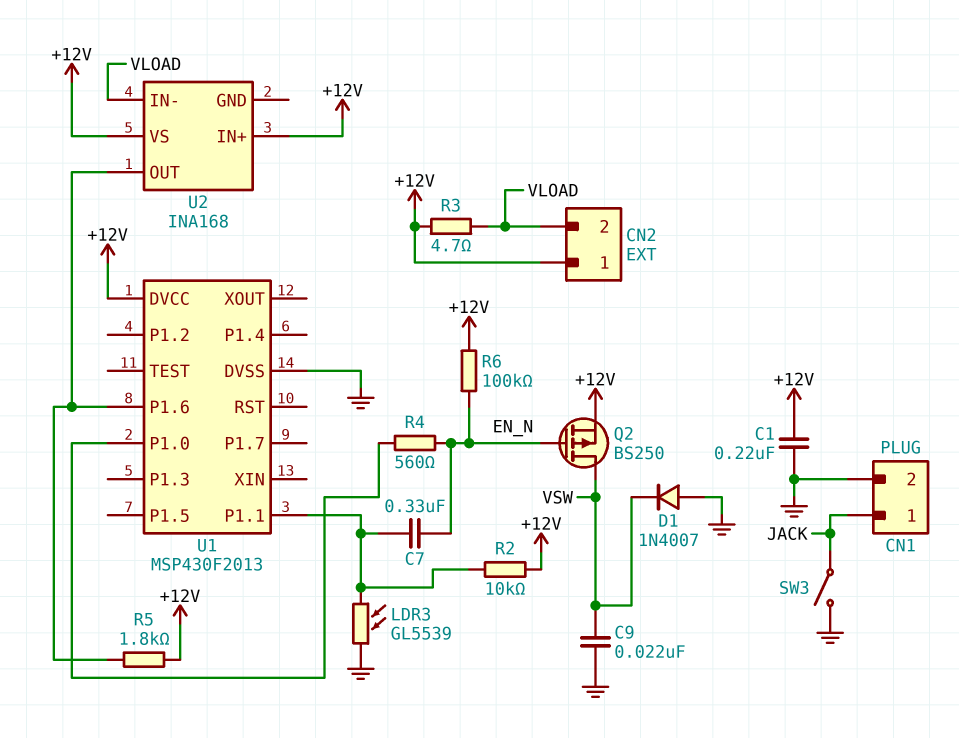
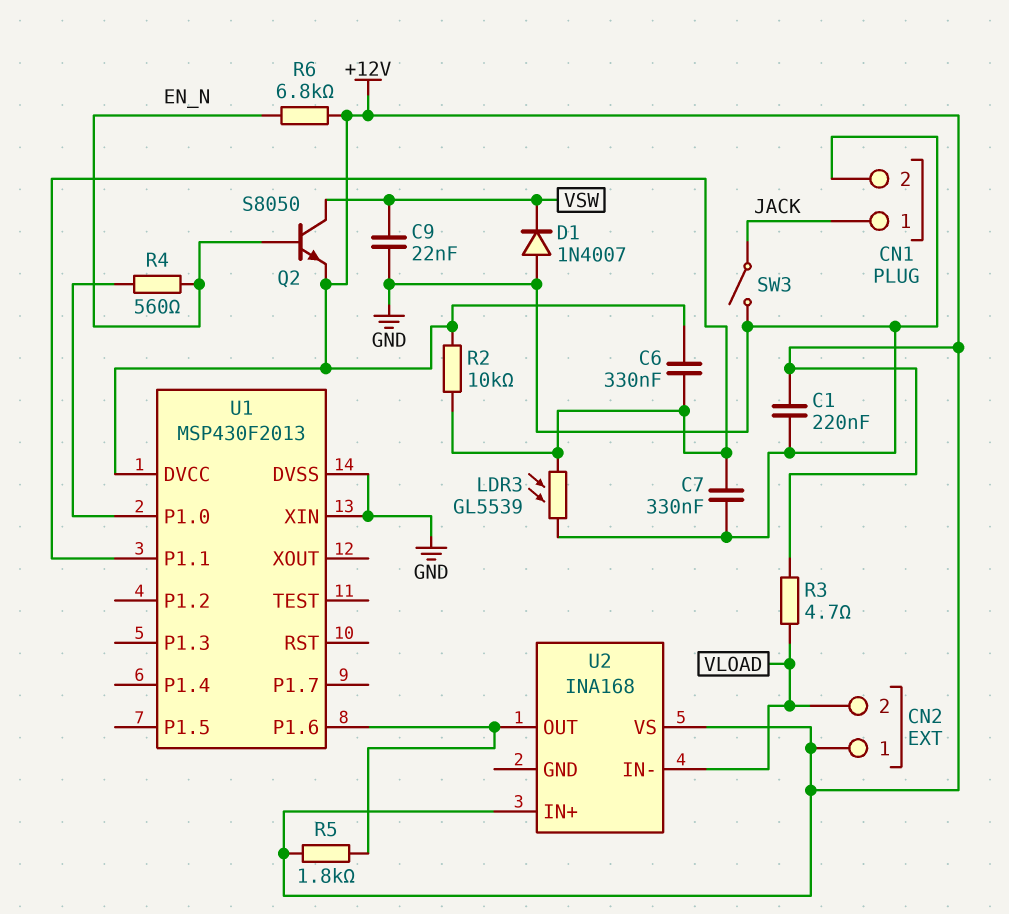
C6: none -> 330nF (+12V, U1/P1.1)
C7: 330nF (EN_N, U1/P1.1) -> 330nF (GND, U1/P1.1)
Q2: PMOS BS250 (G EN_N, D VSW, S +12V) -> NPN S8050 (B EN_N, C VSW, E +12V)
R6: 100k (+12V, EN_N) -> 6.8k (+12V, EN_N)
U1 pin XIN: none -> GND

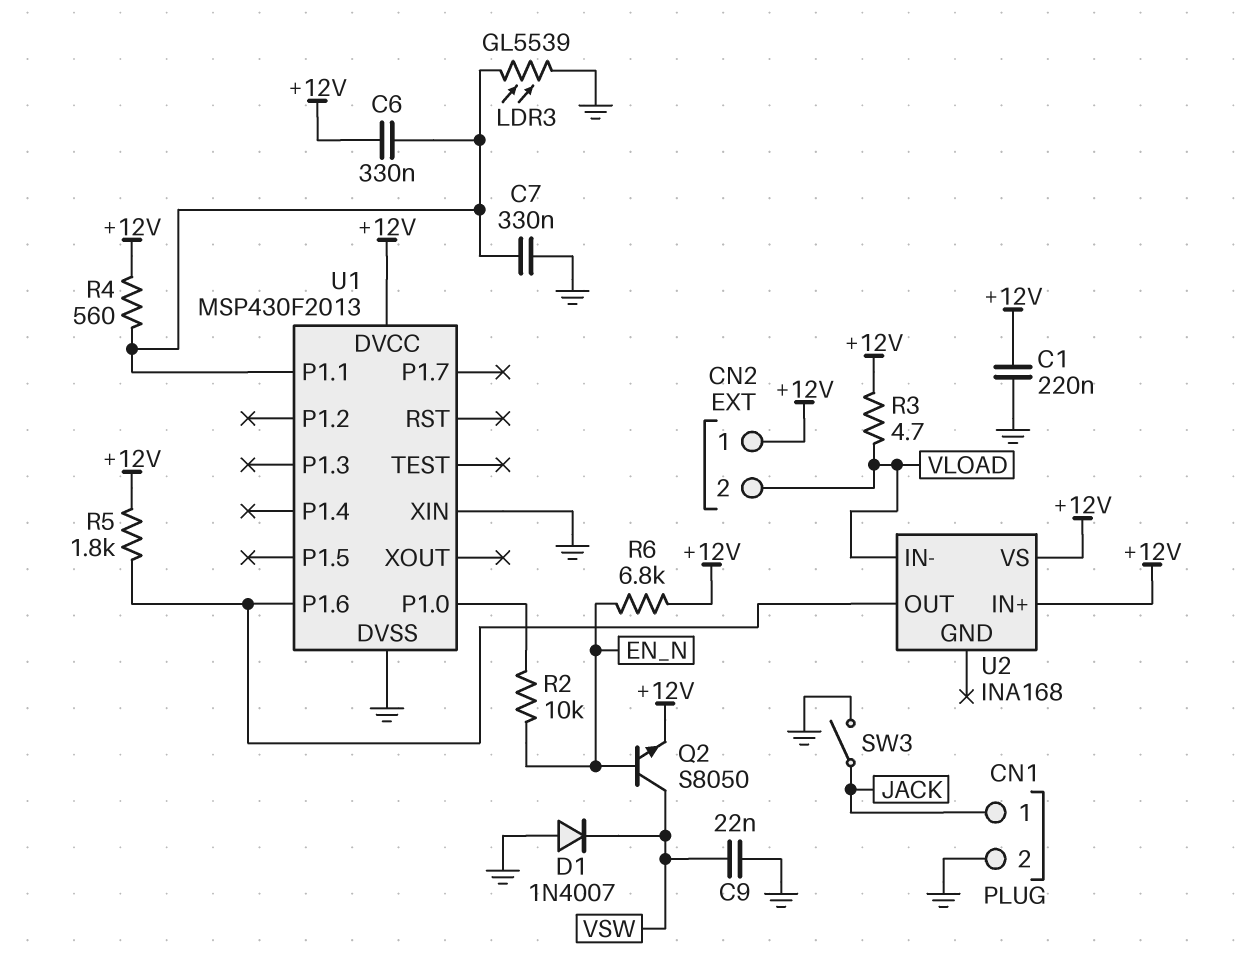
R2: 10k (+12V, U1/P1.1) -> 10k (EN_N, U1/P1.0)
R4: 560 (EN_N, U1/P1.0) -> 560 (+12V, U1/P1.1)

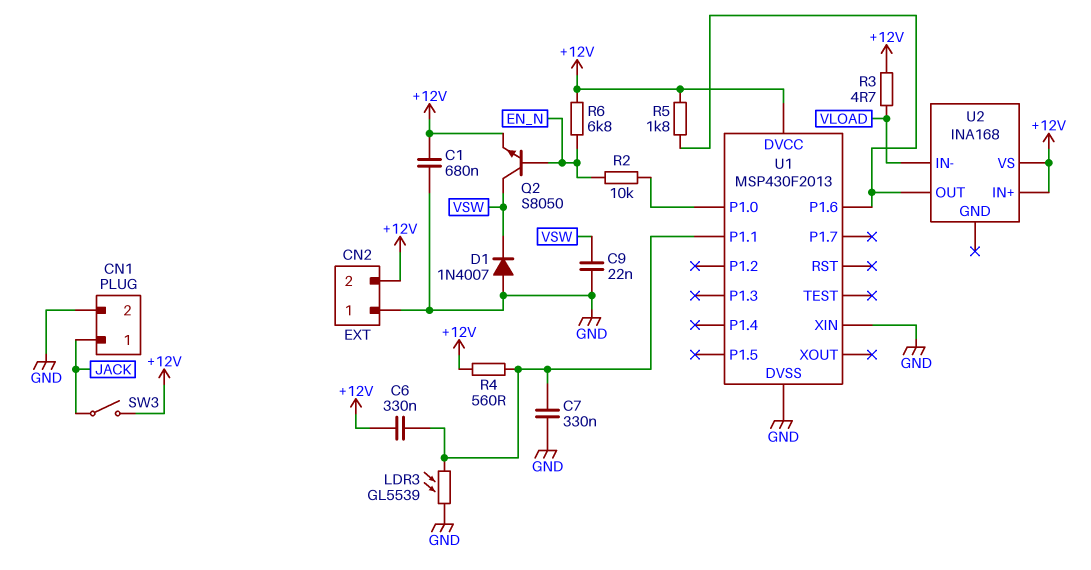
C1: 220nF (+12V, GND) -> 680nF (+12V, GND)
CN2 pin 1: +12V -> GND
CN2 pin 2: VLOAD -> +12V
SW3: switch (GND, JACK) -> switch (+12V, JACK)

